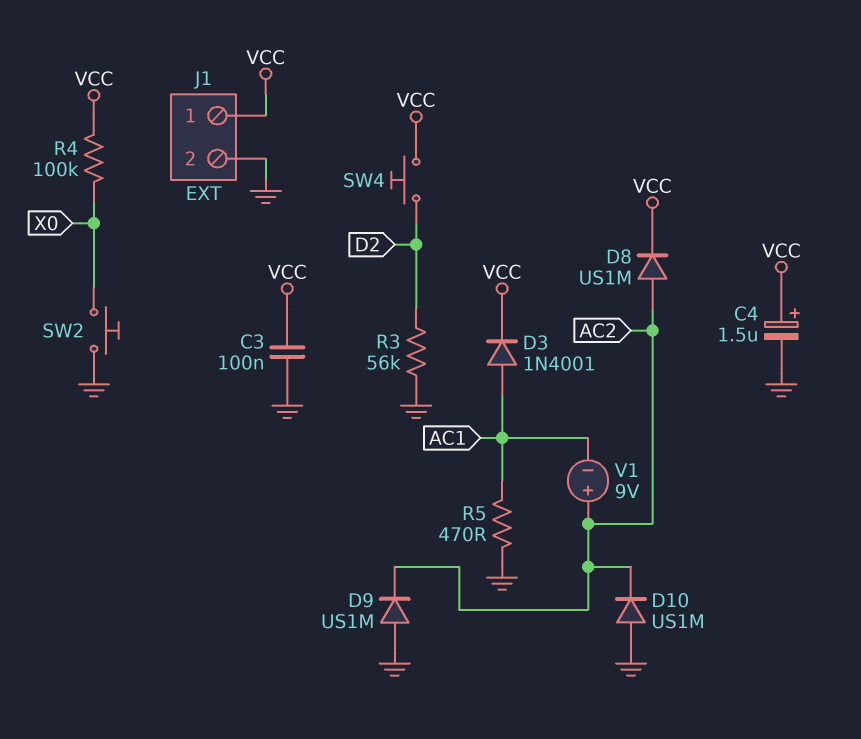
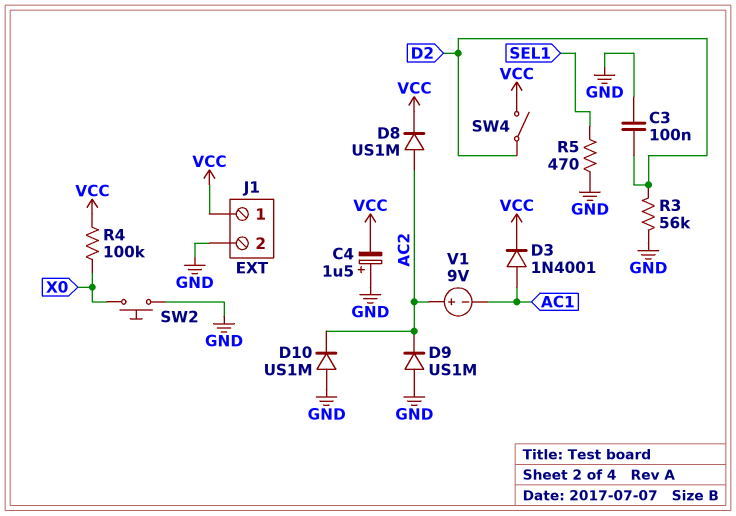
C3: 100nF (GND, VCC) -> 100nF (D2, GND)
C4: 1.5uF (plus VCC, minus GND) -> 1.5uF (plus GND, minus VCC)
R5: 470 (AC1, GND) -> 470 (GND, SEL1)
SW4: button (D2, VCC) -> switch (D2, VCC)

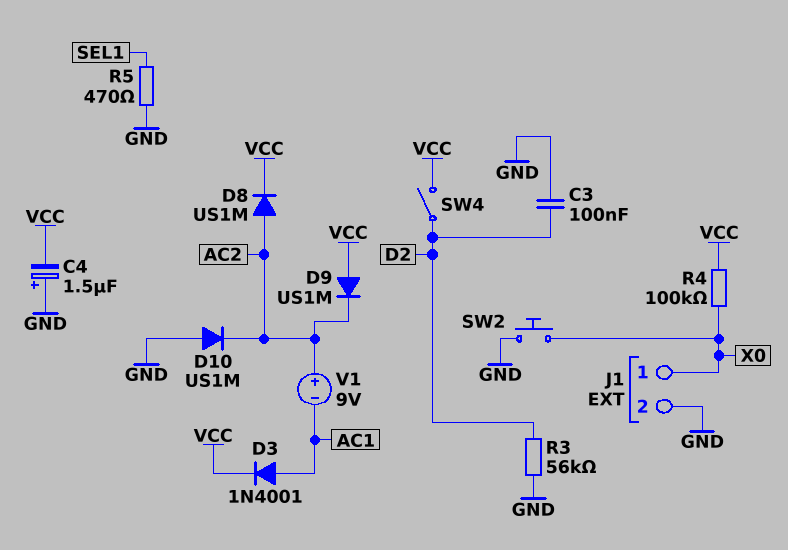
D9: diode US1M (A GND, K AC2) -> diode US1M (A VCC, K AC2)
J1 pin 1: VCC -> X0

